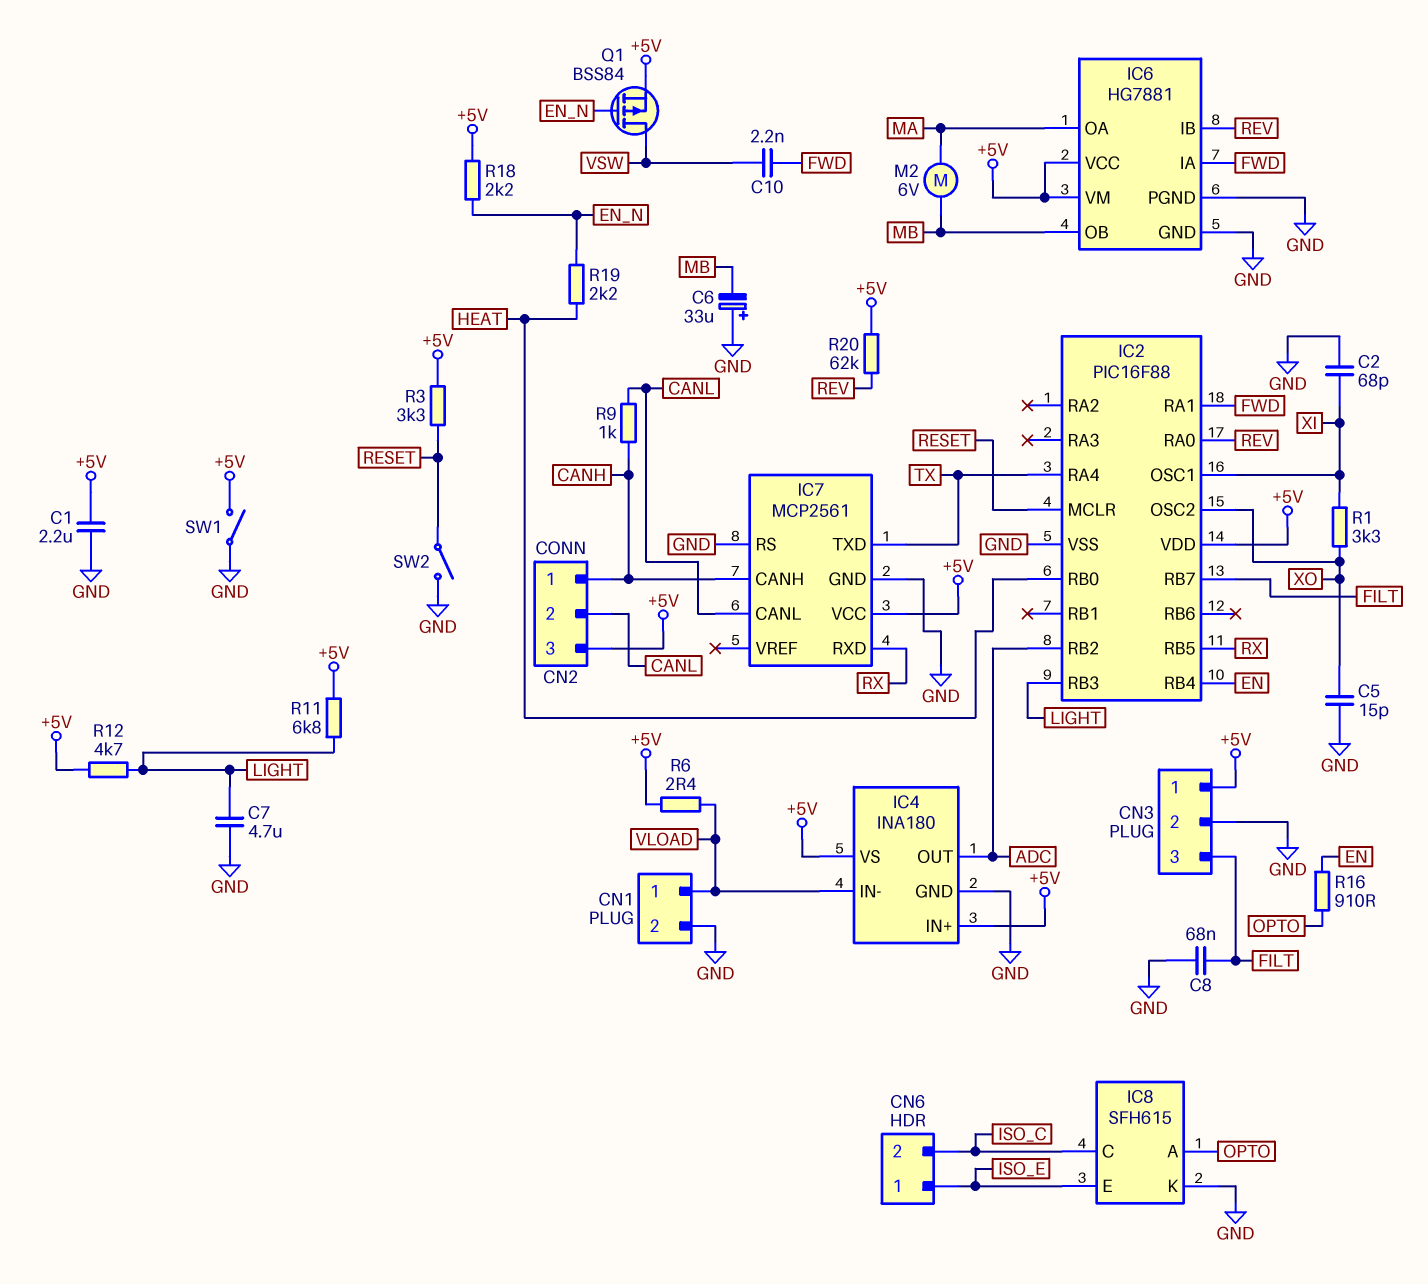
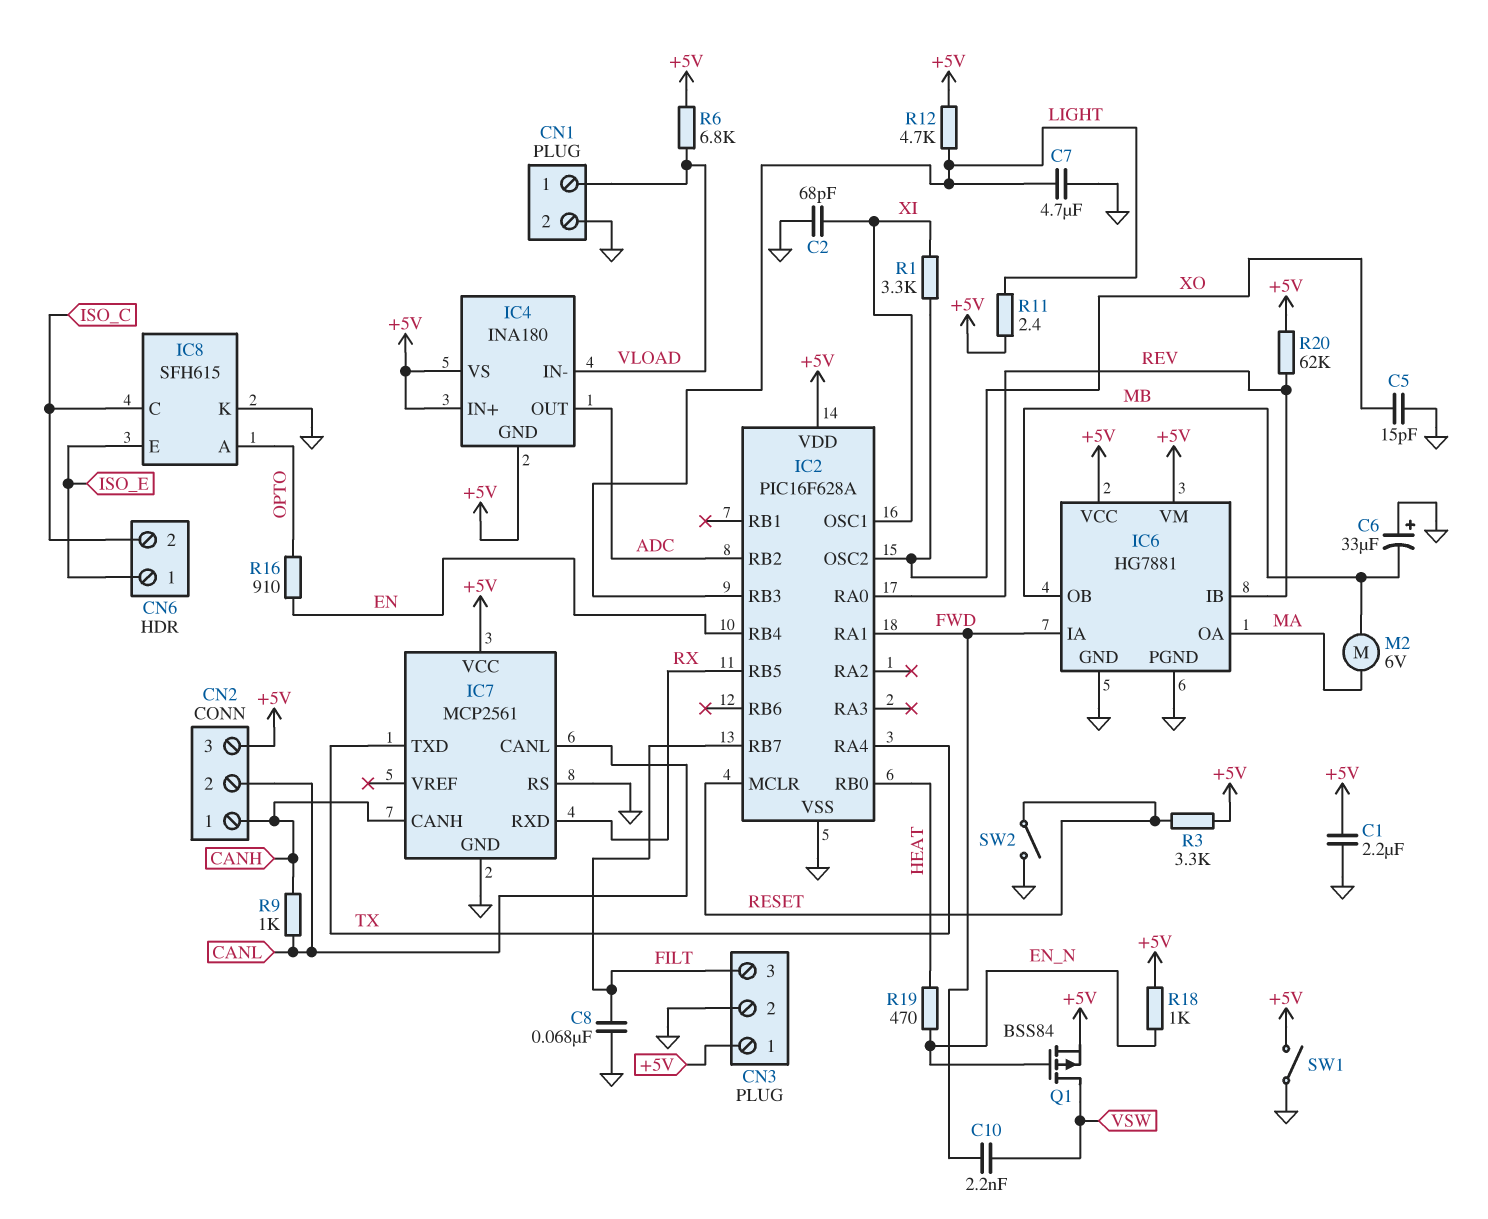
IC2: PIC16F88 -> PIC16F628A
IC4 pin GND: GND -> +5V
R6: 2.4 (+5V, VLOAD) -> 6.8k (+5V, VLOAD)
R11: 6.8k (+5V, LIGHT) -> 2.4 (+5V, LIGHT)
R18: 2.2k (+5V, EN_N) -> 1k (+5V, EN_N)
R19: 2.2k (EN_N, HEAT) -> 470 (EN_N, HEAT)

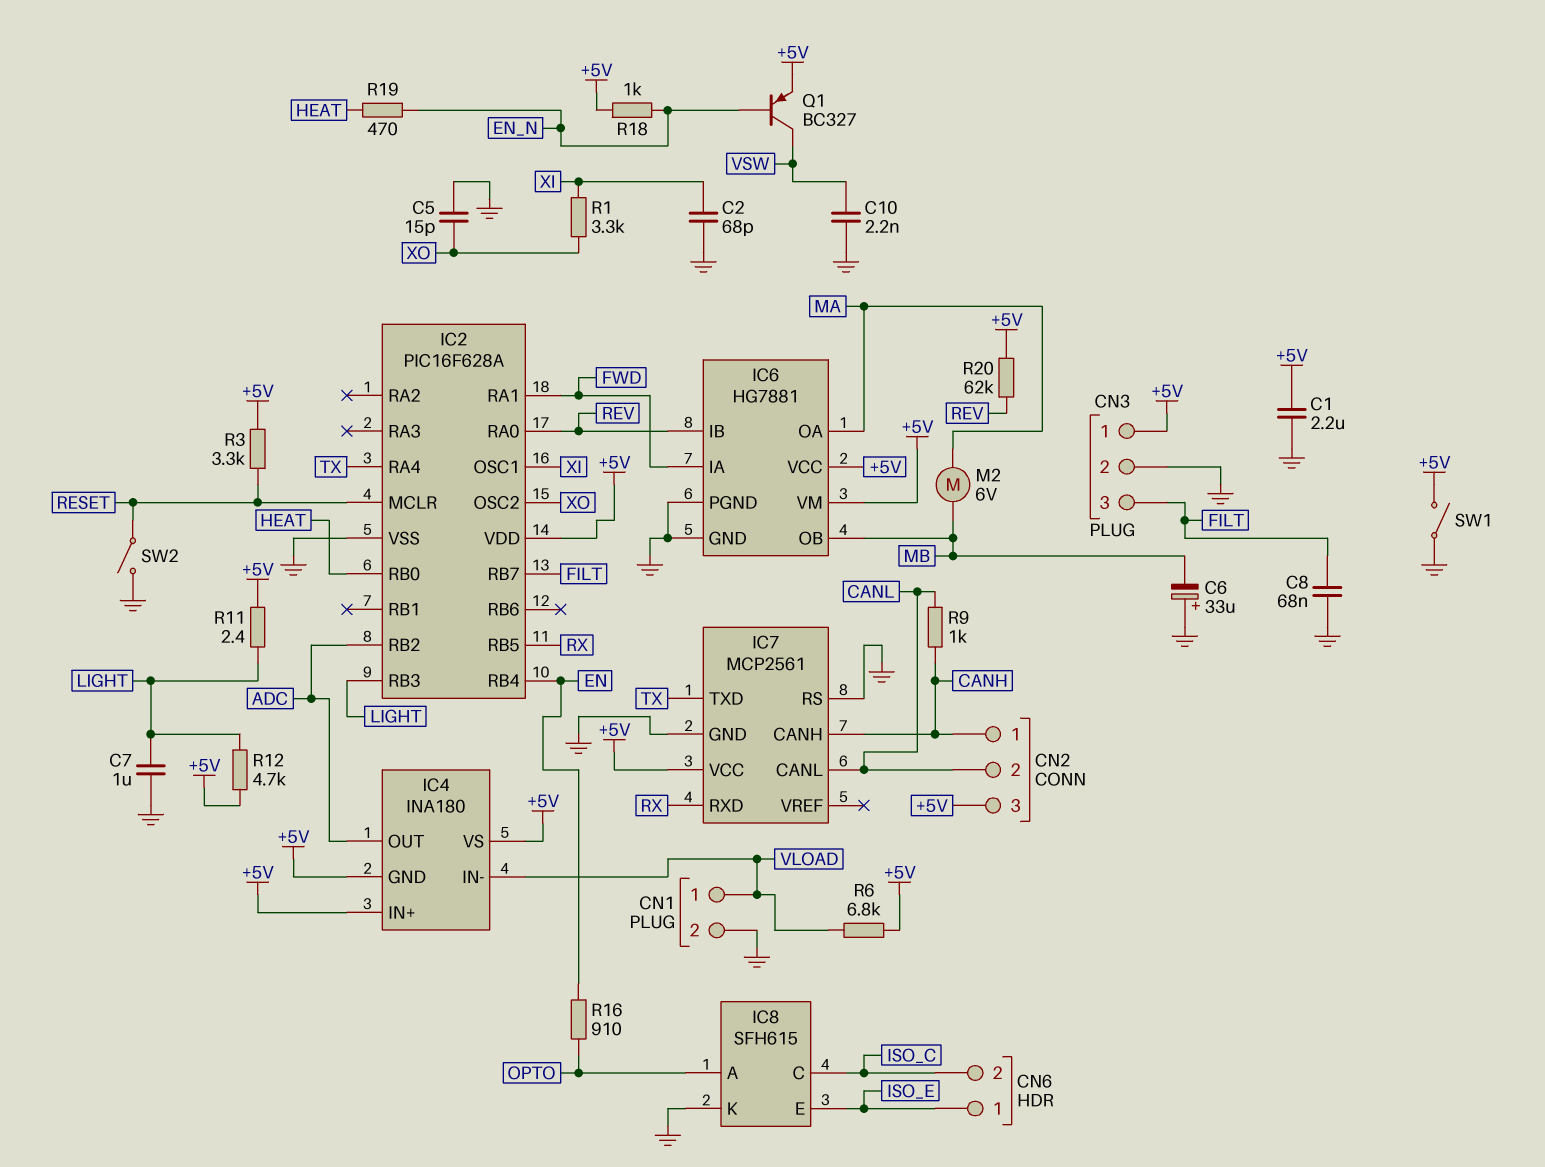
C7: 4.7uF (GND, LIGHT) -> 1uF (GND, LIGHT)
C10: 2.2nF (FWD, VSW) -> 2.2nF (GND, VSW)
Q1: PMOS BSS84 (G EN_N, D VSW, S +5V) -> PNP BC327 (B EN_N, C VSW, E +5V)

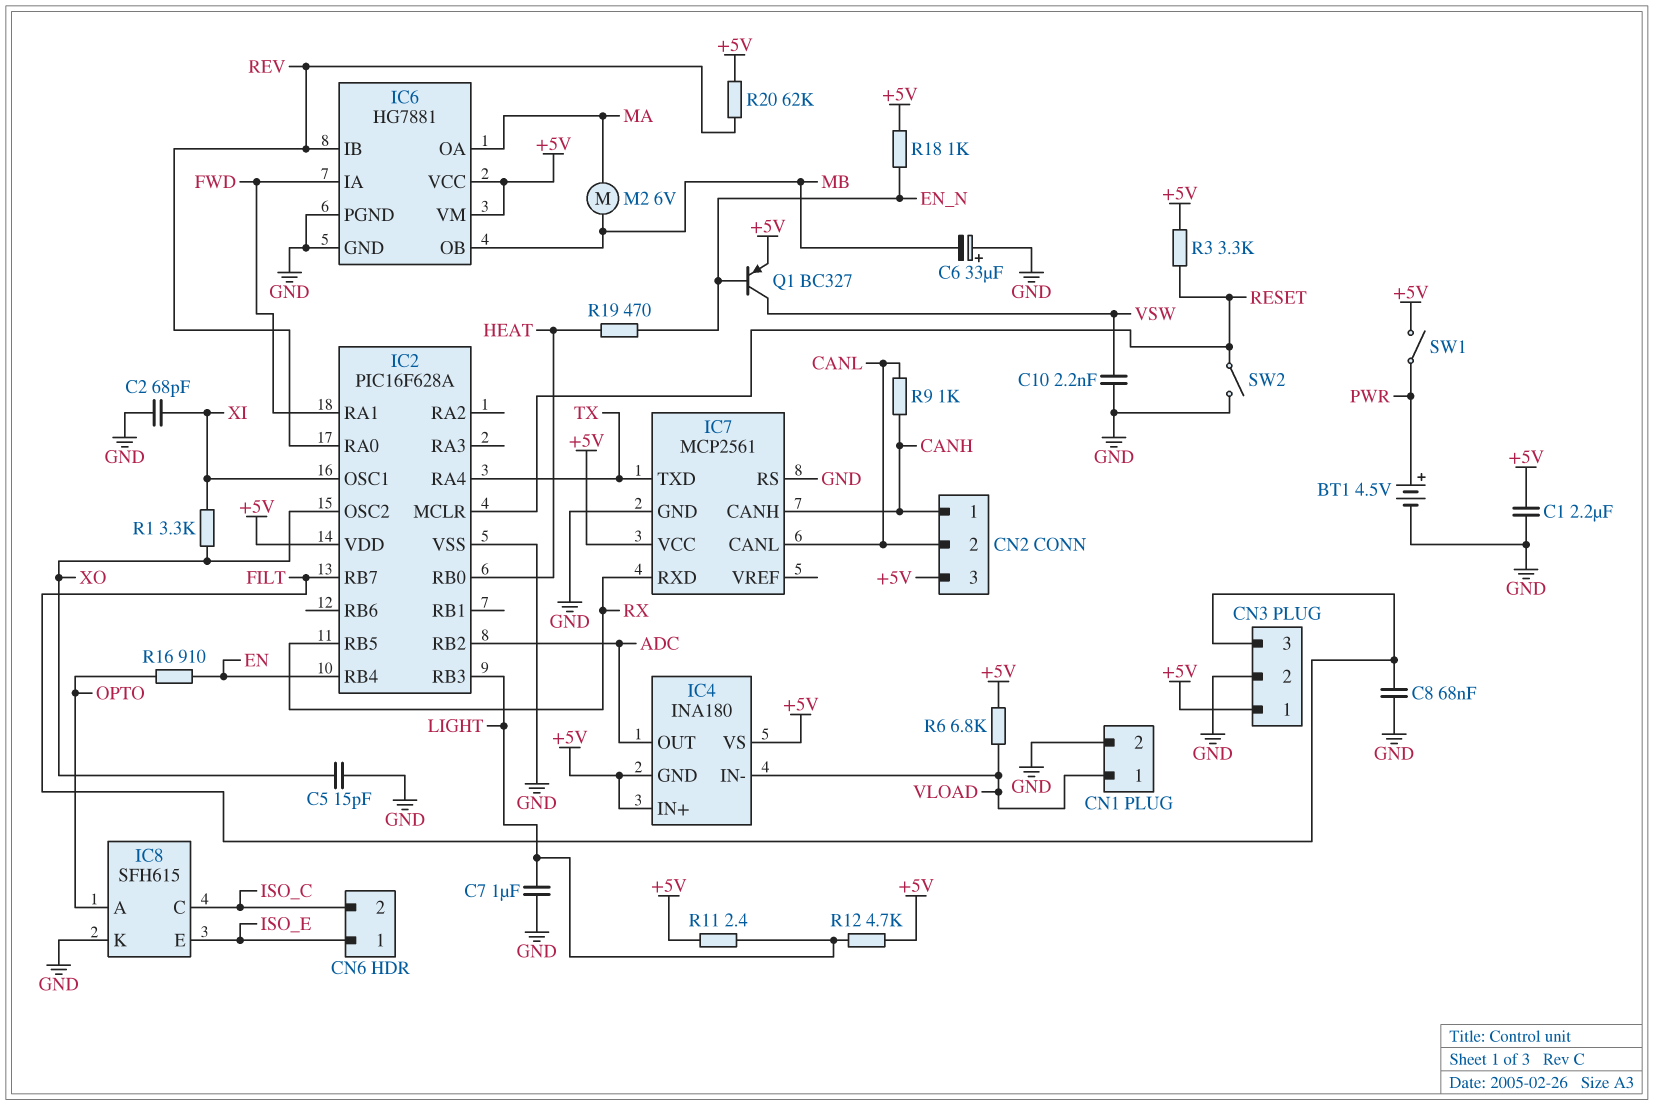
BT1: none -> 4.5V (plus PWR, minus GND)
SW1: switch (+5V, GND) -> switch (+5V, PWR)

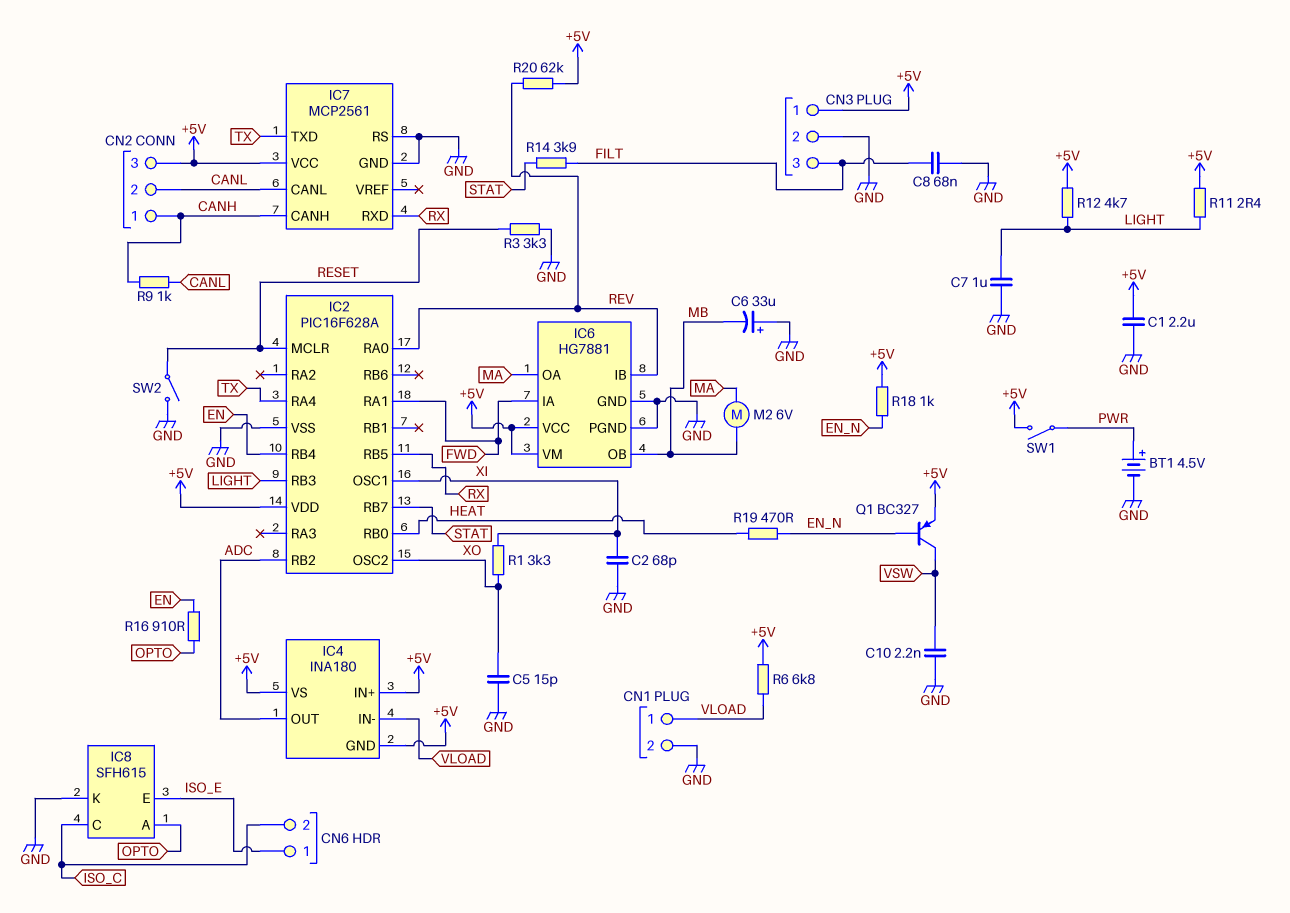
IC2 pin RB7: FILT -> STAT
R3: 3.3k (+5V, RESET) -> 3.3k (GND, RESET)
R14: none -> 3.9k (FILT, STAT)

